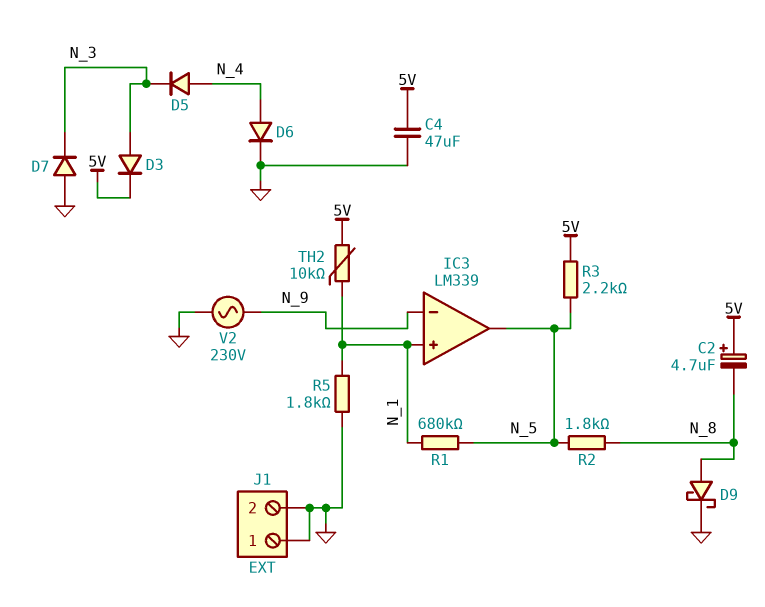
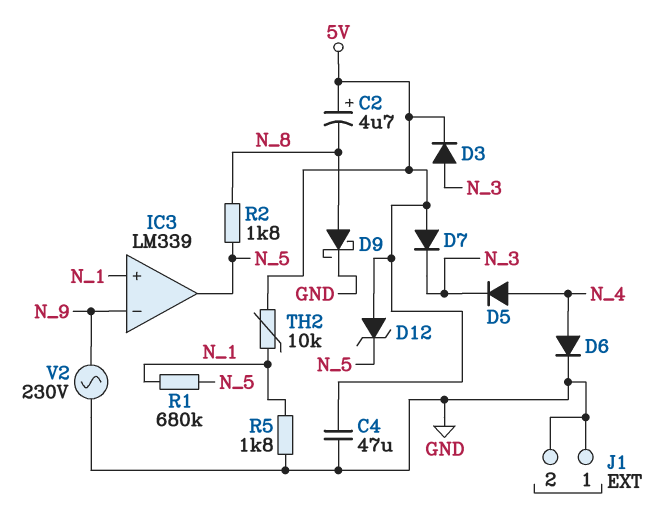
D7: diode (A GND, K N_3) -> diode (A 5V, K N_3)
D12: none -> zener (A 5V, K N_5)
R3: 2.2k (5V, N_5) -> none

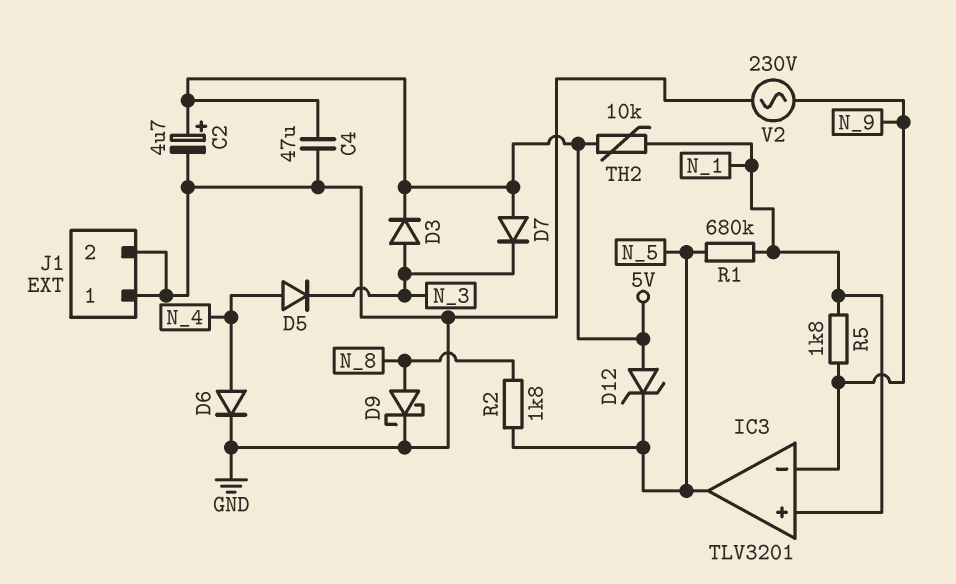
C2: 4.7uF (plus 5V, minus N_8) -> 4.7uF (plus 5V, minus GND)
IC3: LM339 -> TLV3201
R5: 1.8k (GND, N_1) -> 1.8k (N_1, N_9)

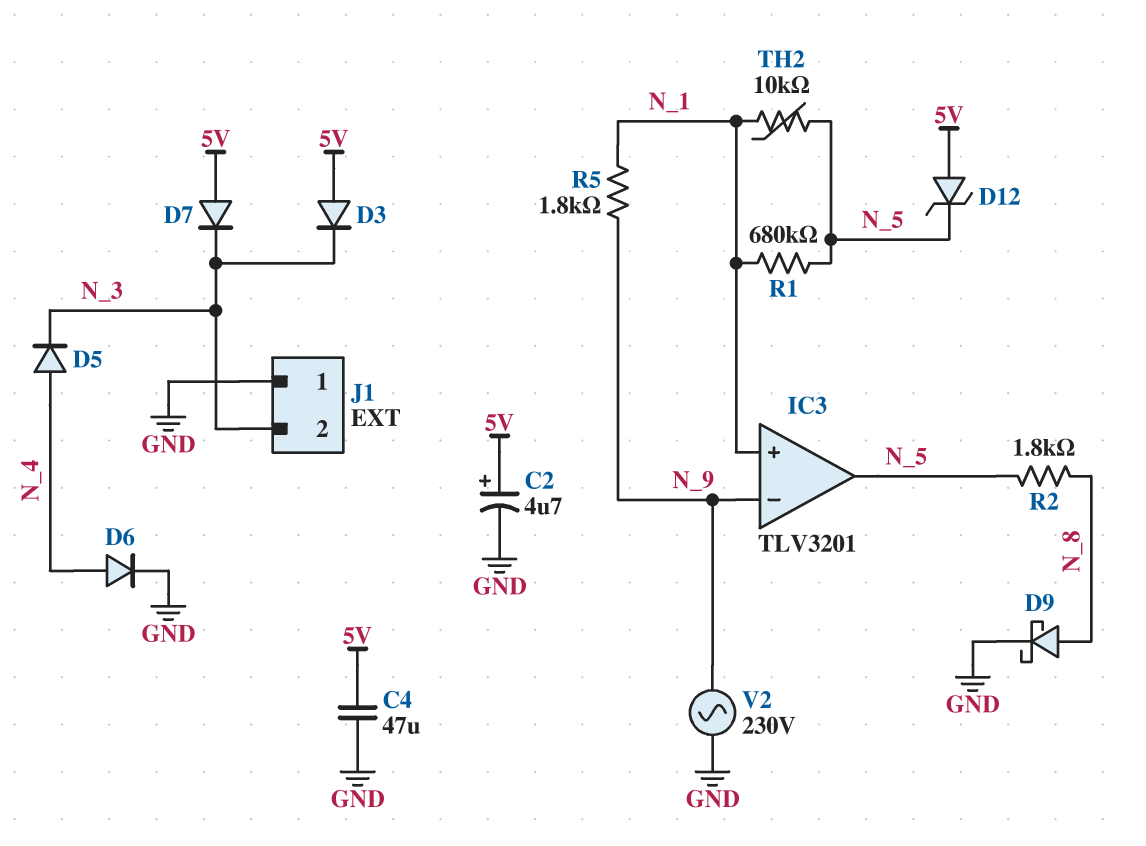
D3: diode (A N_3, K 5V) -> diode (A 5V, K N_3)
J1 pin 2: GND -> N_3
TH2: 10k (5V, N_1) -> 10k (N_1, N_5)

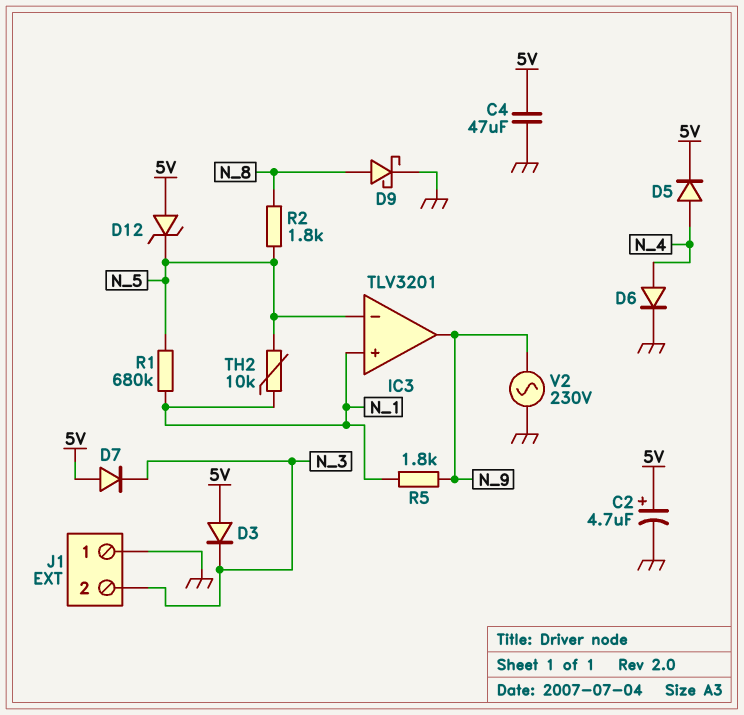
D5: diode (A N_4, K N_3) -> diode (A N_4, K 5V)
IC3 pin in-: N_9 -> N_5
IC3 pin out: N_5 -> N_9

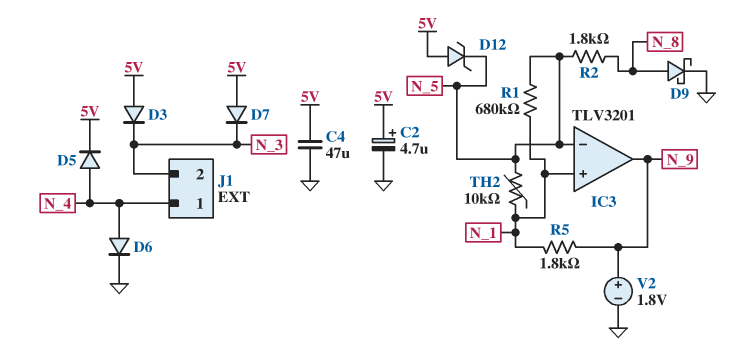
J1 pin 1: GND -> N_4
V2: AC 230V (GND, N_9) -> 1.8V (plus N_9, minus GND)

